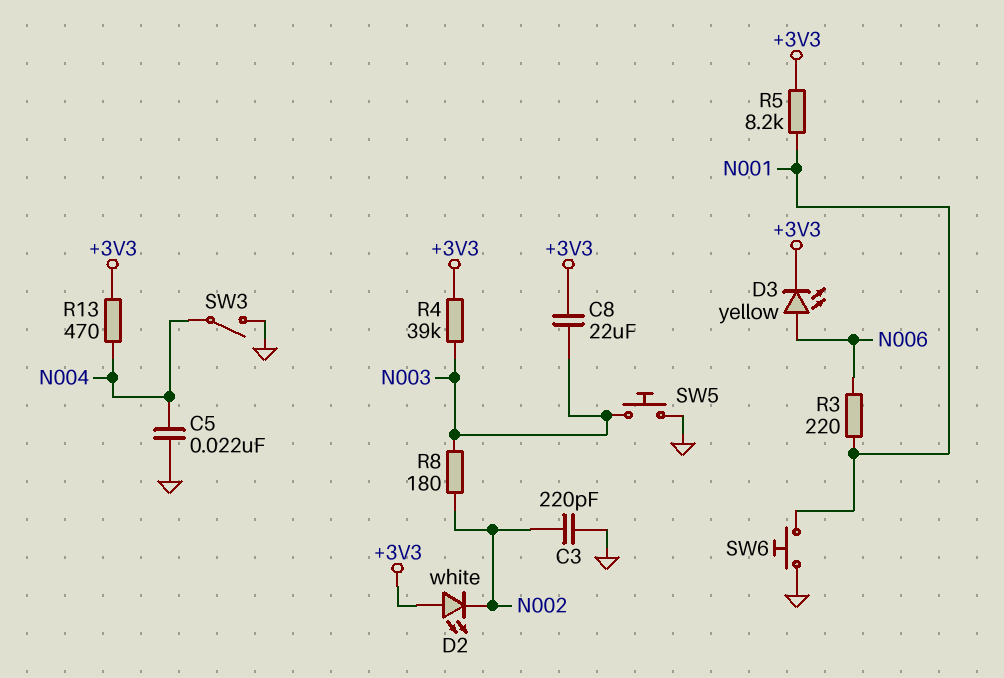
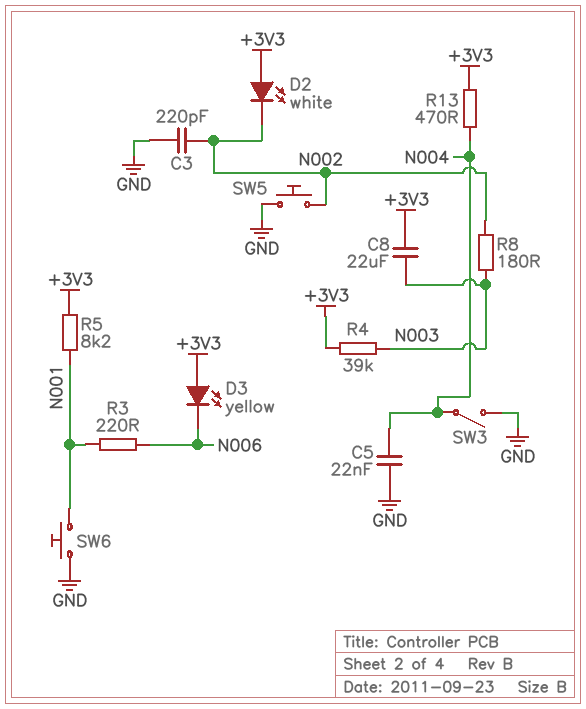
D3: LED yellow (A N006, K +3V3) -> LED yellow (A +3V3, K N006)
SW5: button (GND, N003) -> button (GND, N002)

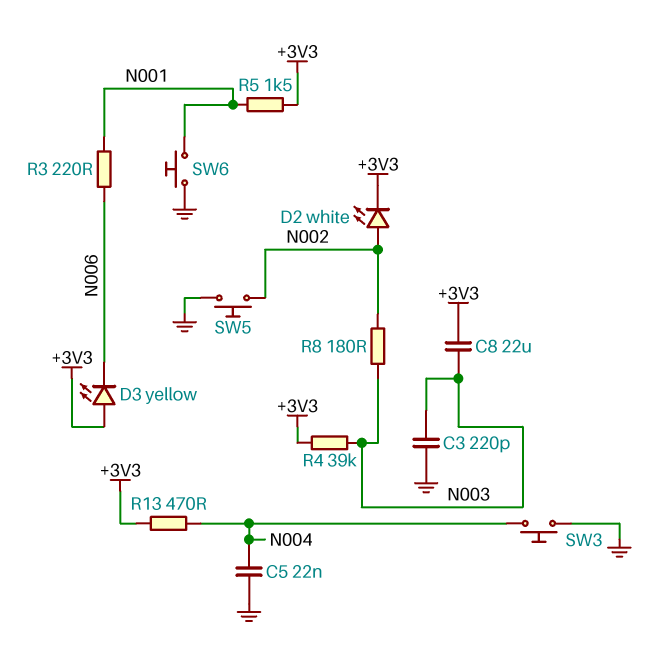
C3: 220pF (GND, N002) -> 220pF (GND, N003)
D2: LED white (A +3V3, K N002) -> LED white (A N002, K +3V3)
R5: 8.2k (+3V3, N001) -> 1.5k (+3V3, N001)
SW3: switch (GND, N004) -> button (GND, N004)

